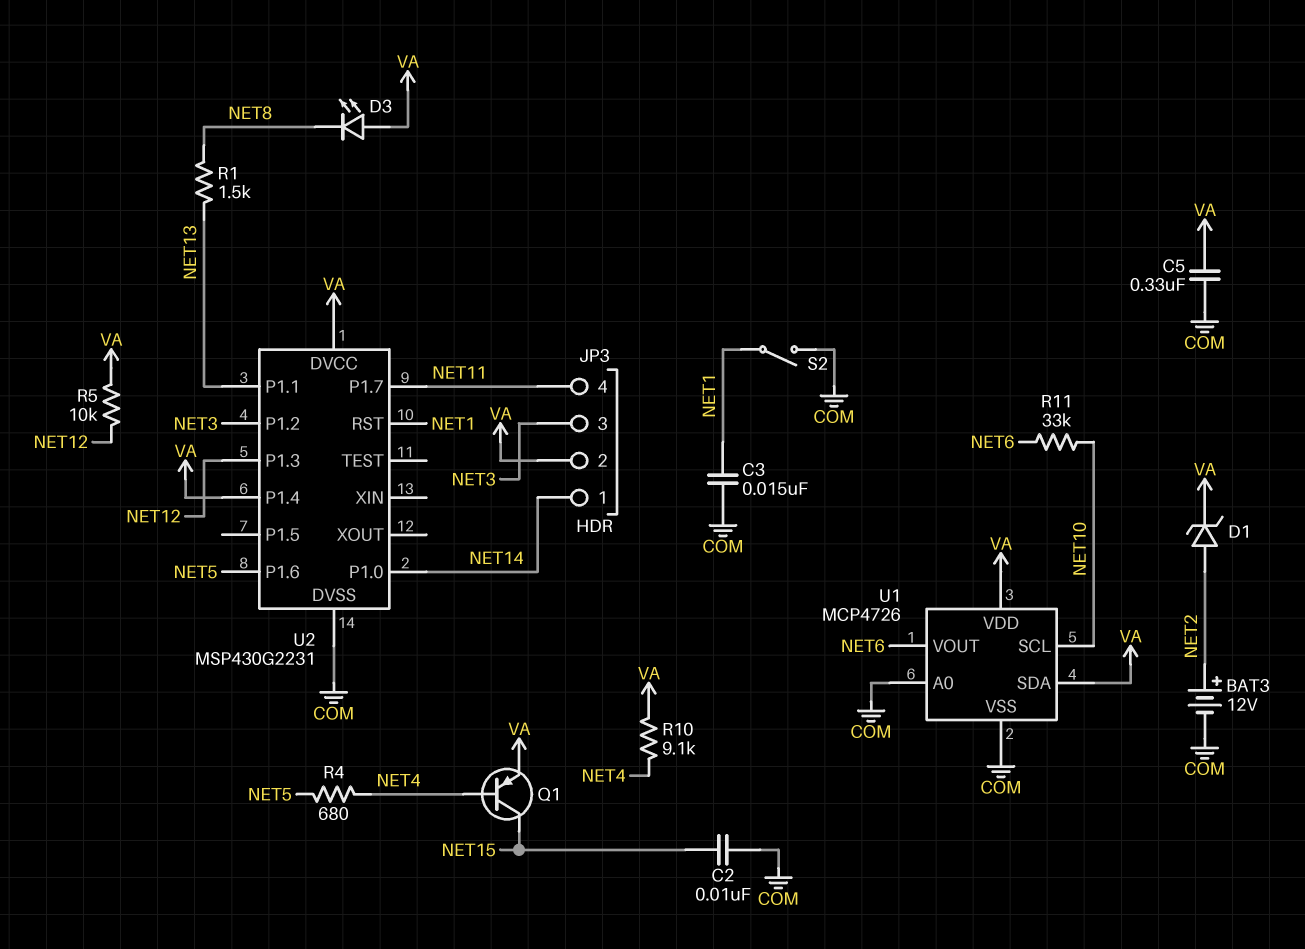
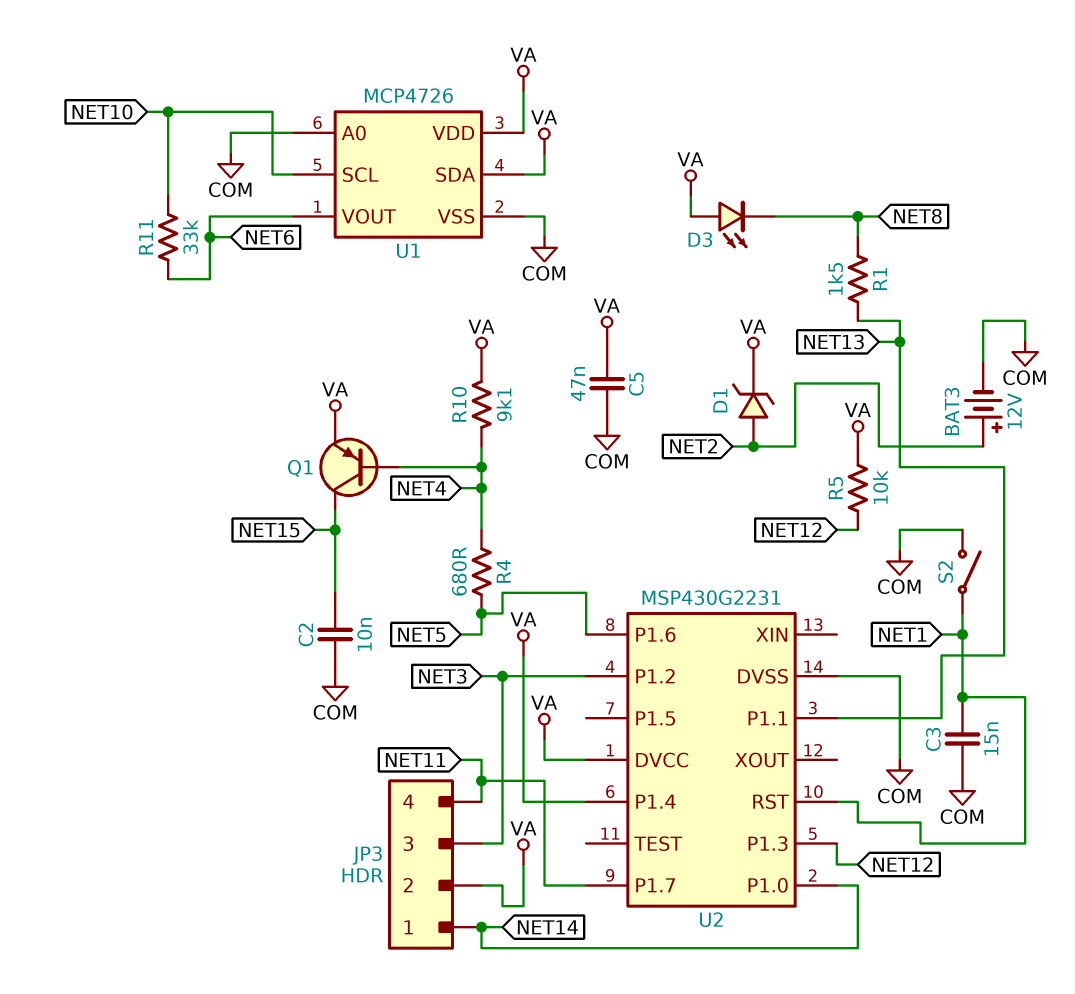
C5: 330nF (COM, VA) -> 47nF (COM, VA)

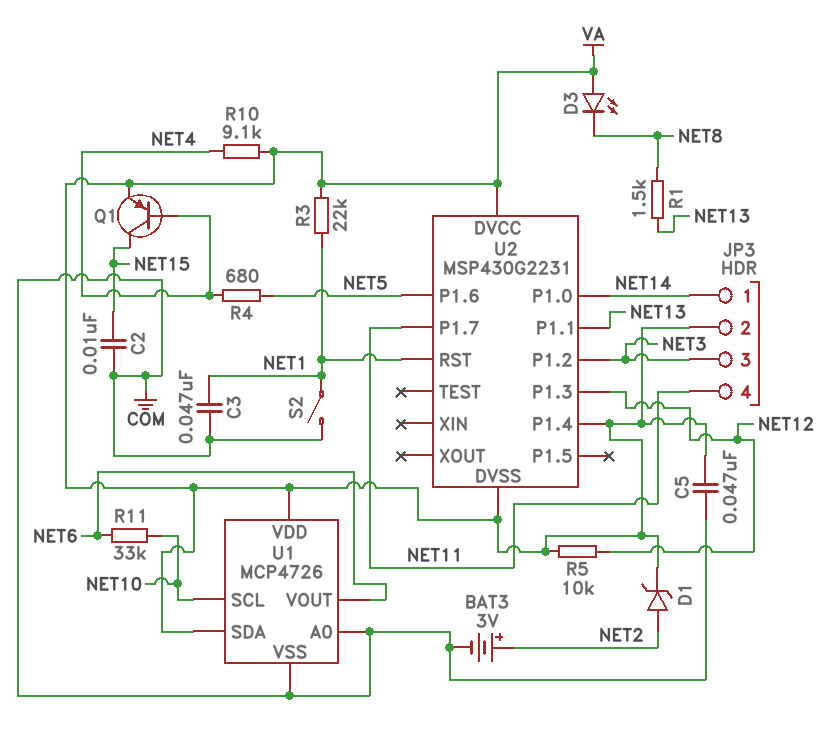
BAT3: 12V (plus NET2, minus COM) -> 3V (plus NET2, minus COM)
C3: 15nF (COM, NET1) -> 47nF (COM, NET1)
R3: none -> 22k (NET1, VA)
U2 pin DVSS: COM -> VA

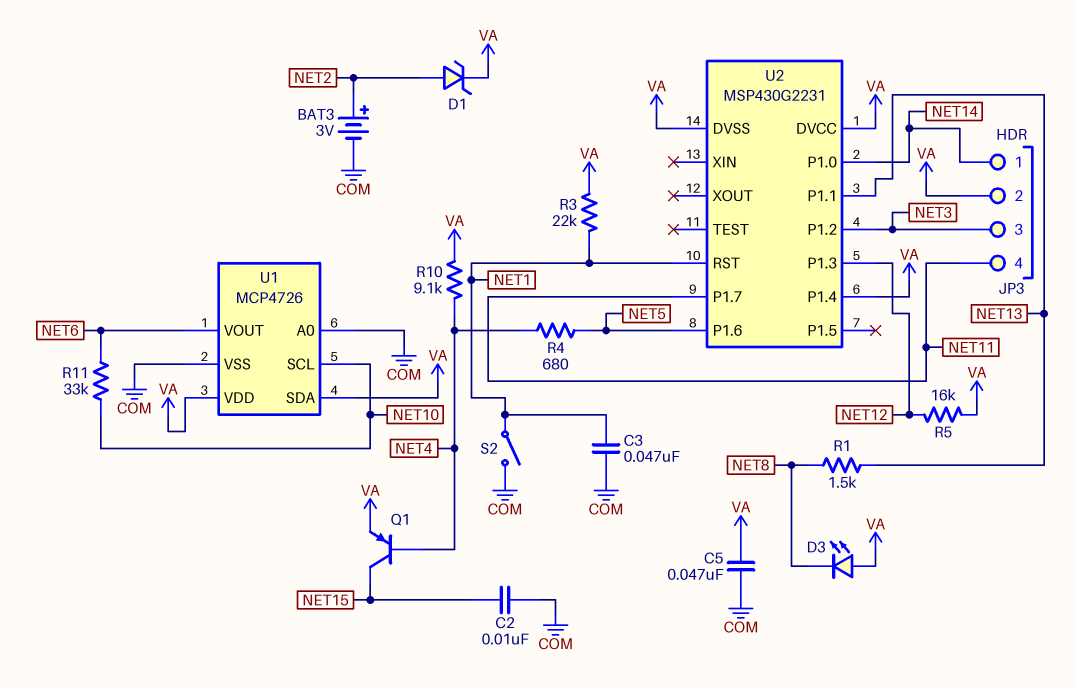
R5: 10k (NET12, VA) -> 16k (NET12, VA)

